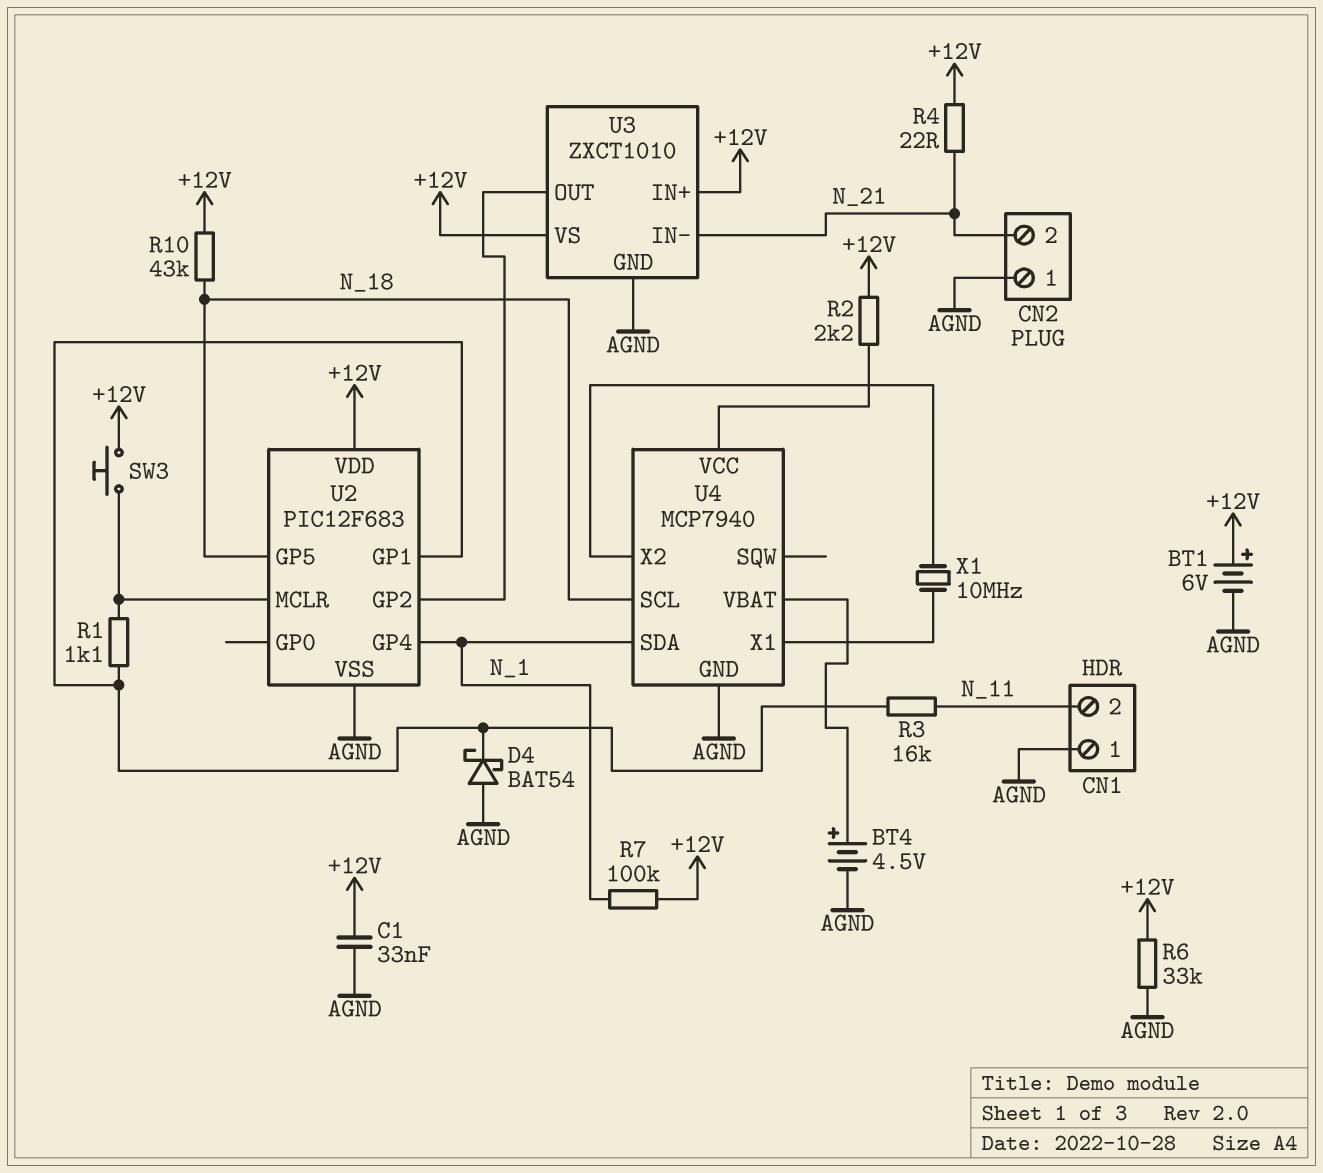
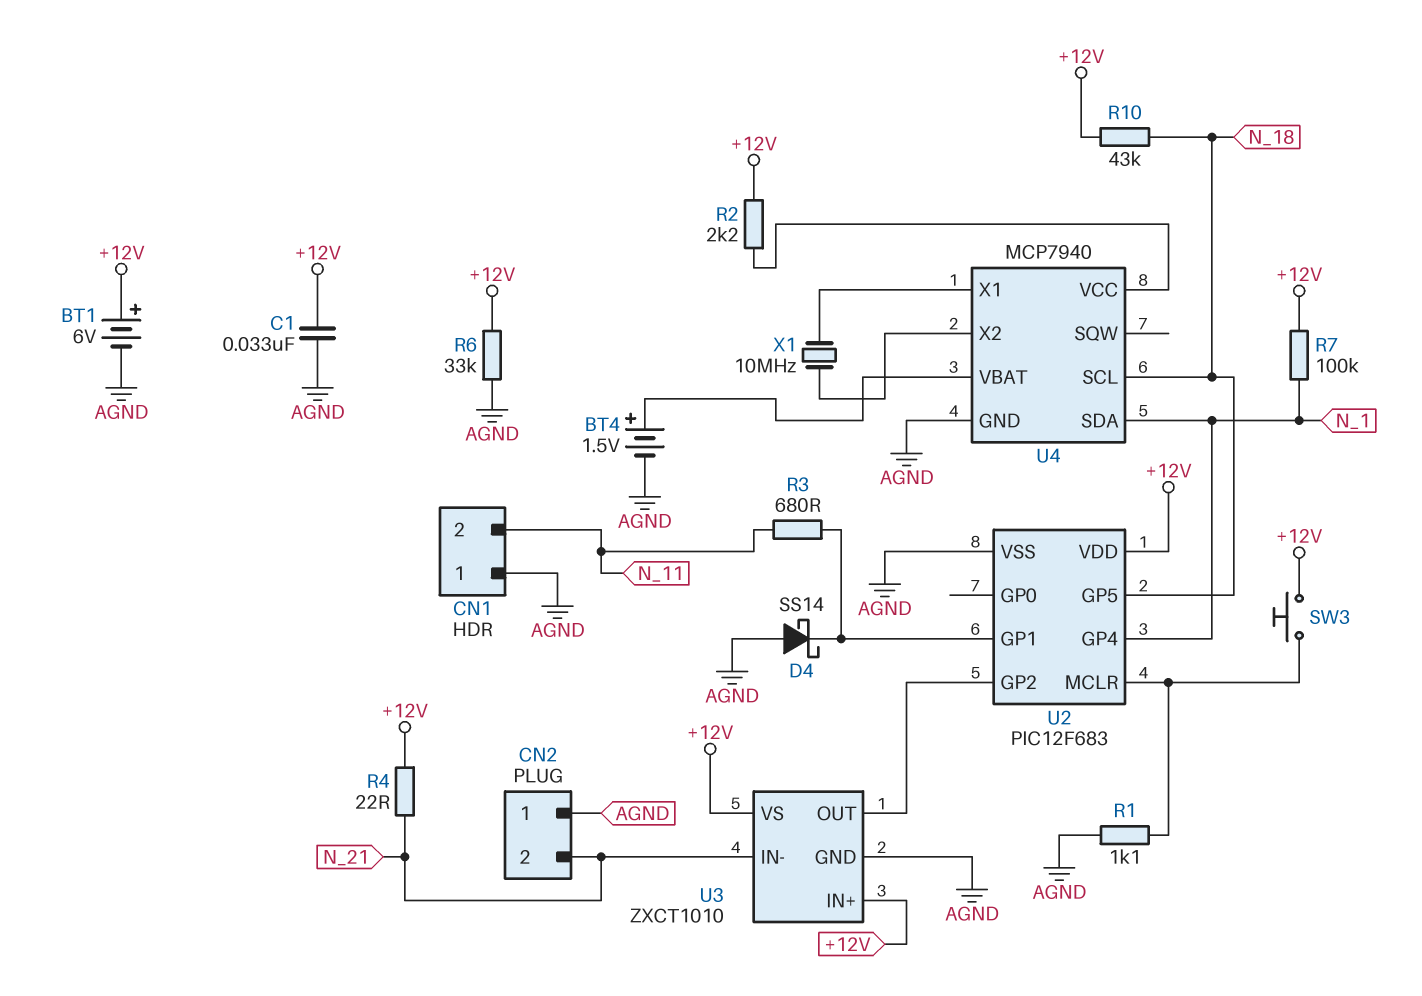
BT4: 4.5V (plus U4/VBAT, minus AGND) -> 1.5V (plus U4/VBAT, minus AGND)
D4: schottky BAT54 (A AGND, K U2/GP1) -> schottky SS14 (A AGND, K U2/GP1)
R1: 1.1k (U2/GP1, U2/MCLR) -> 1.1k (AGND, U2/MCLR)
R3: 16k (N_11, U2/GP1) -> 680 (N_11, U2/GP1)

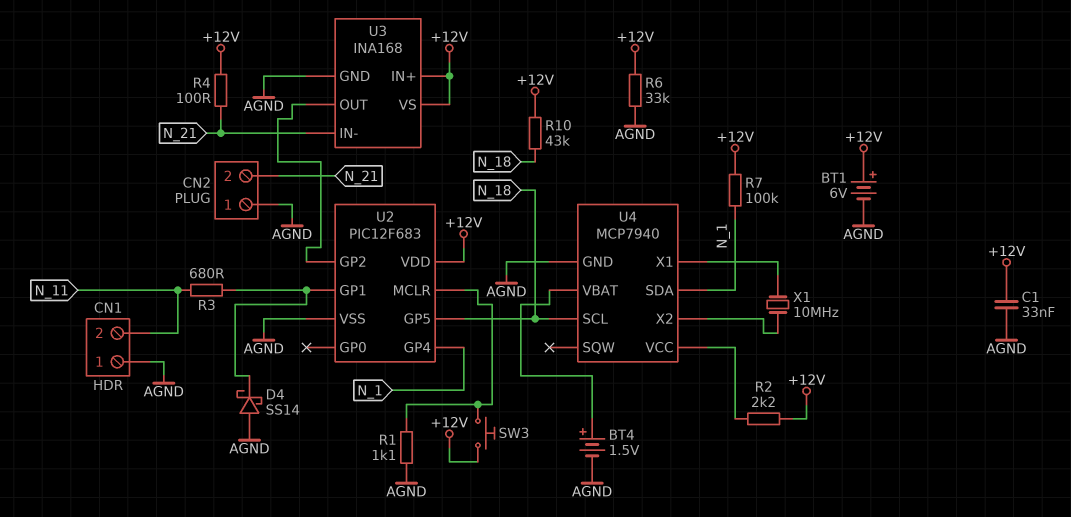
R4: 22 (+12V, N_21) -> 100 (+12V, N_21)
U3: ZXCT1010 -> INA168

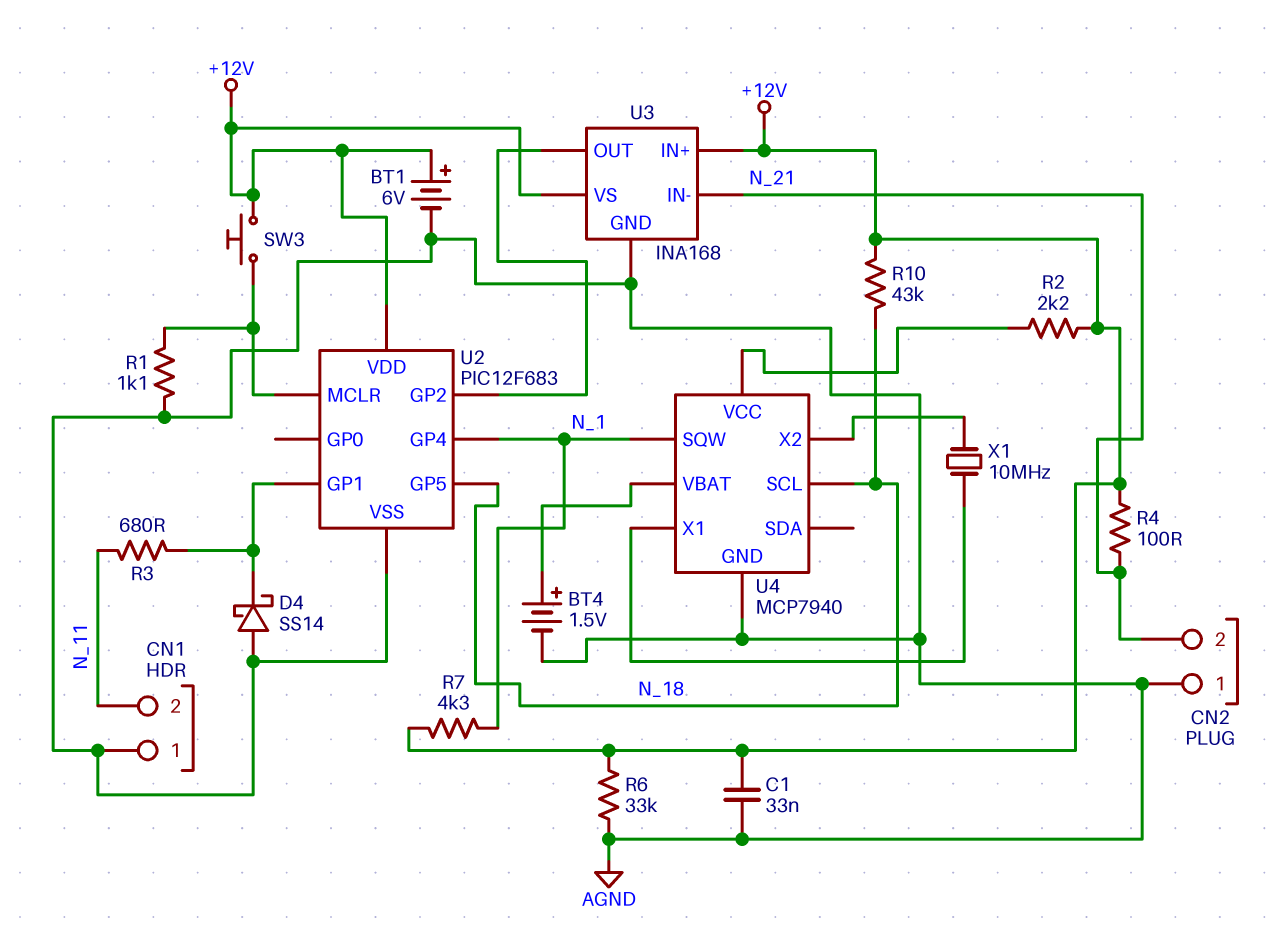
R7: 100k (+12V, N_1) -> 4.3k (+12V, N_1)
U4 pin SDA: N_1 -> none
U4 pin SQW: none -> N_1

